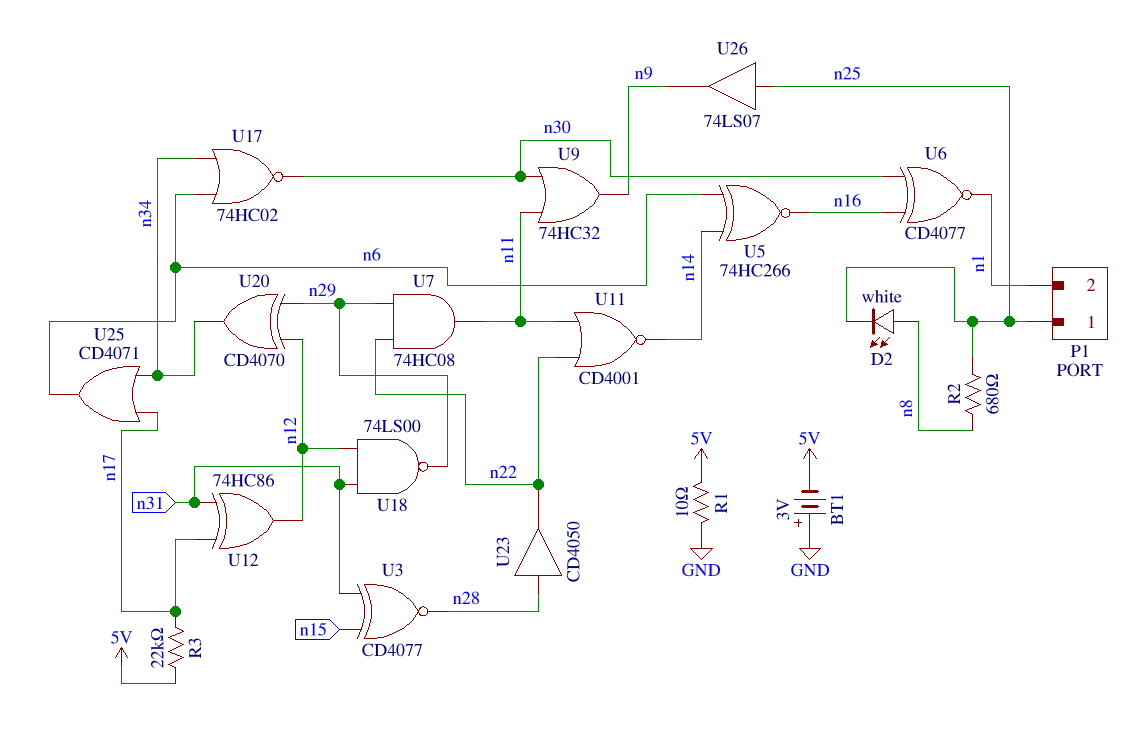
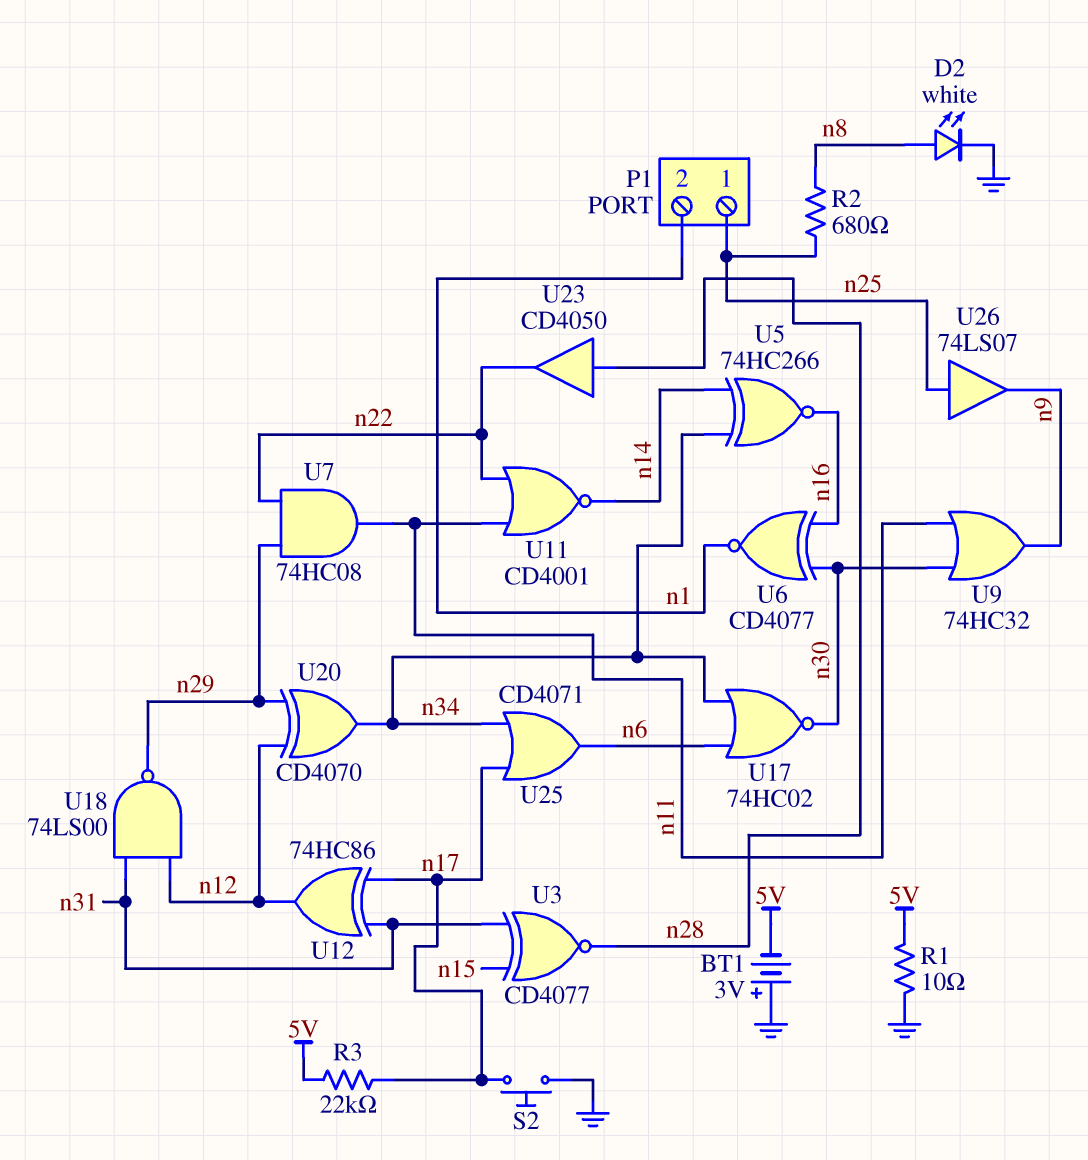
D2: LED white (A n8, K n25) -> LED white (A n8, K GND)
S2: none -> button (GND, n17)
U5: XNOR 74HC266 (in n6, in n14, out n16) -> XNOR 74HC266 (in n14, in n34, out n16)

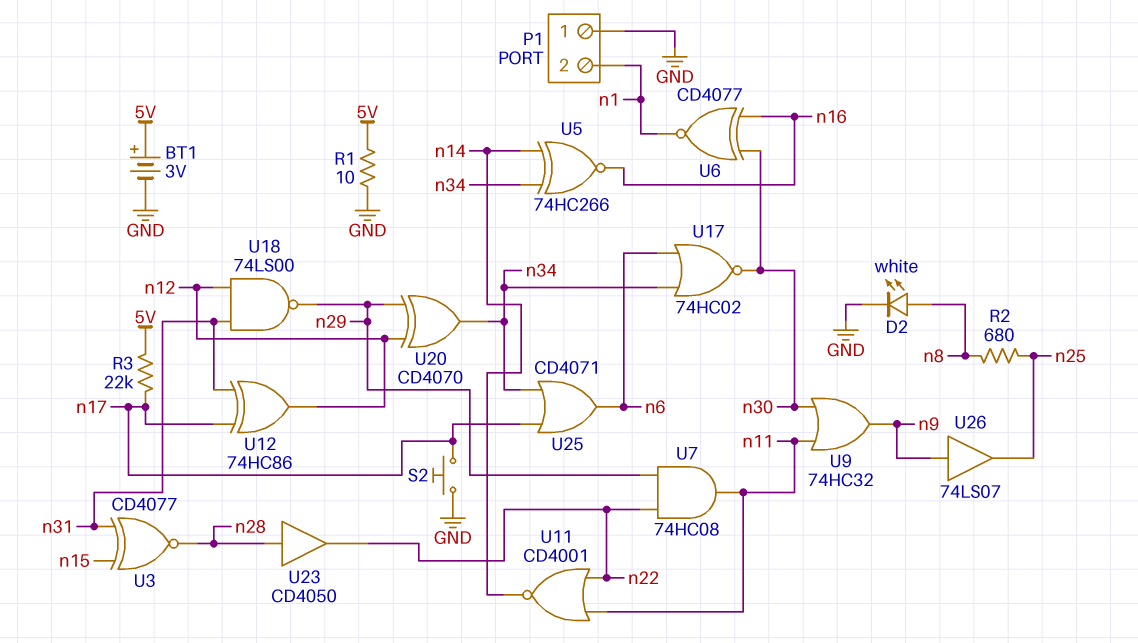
BT1: 3V (plus GND, minus 5V) -> 3V (plus 5V, minus GND)
P1 pin 1: n25 -> GND
U26: buffer 74LS07 (in n25, out n9) -> buffer 74LS07 (in n9, out n25)

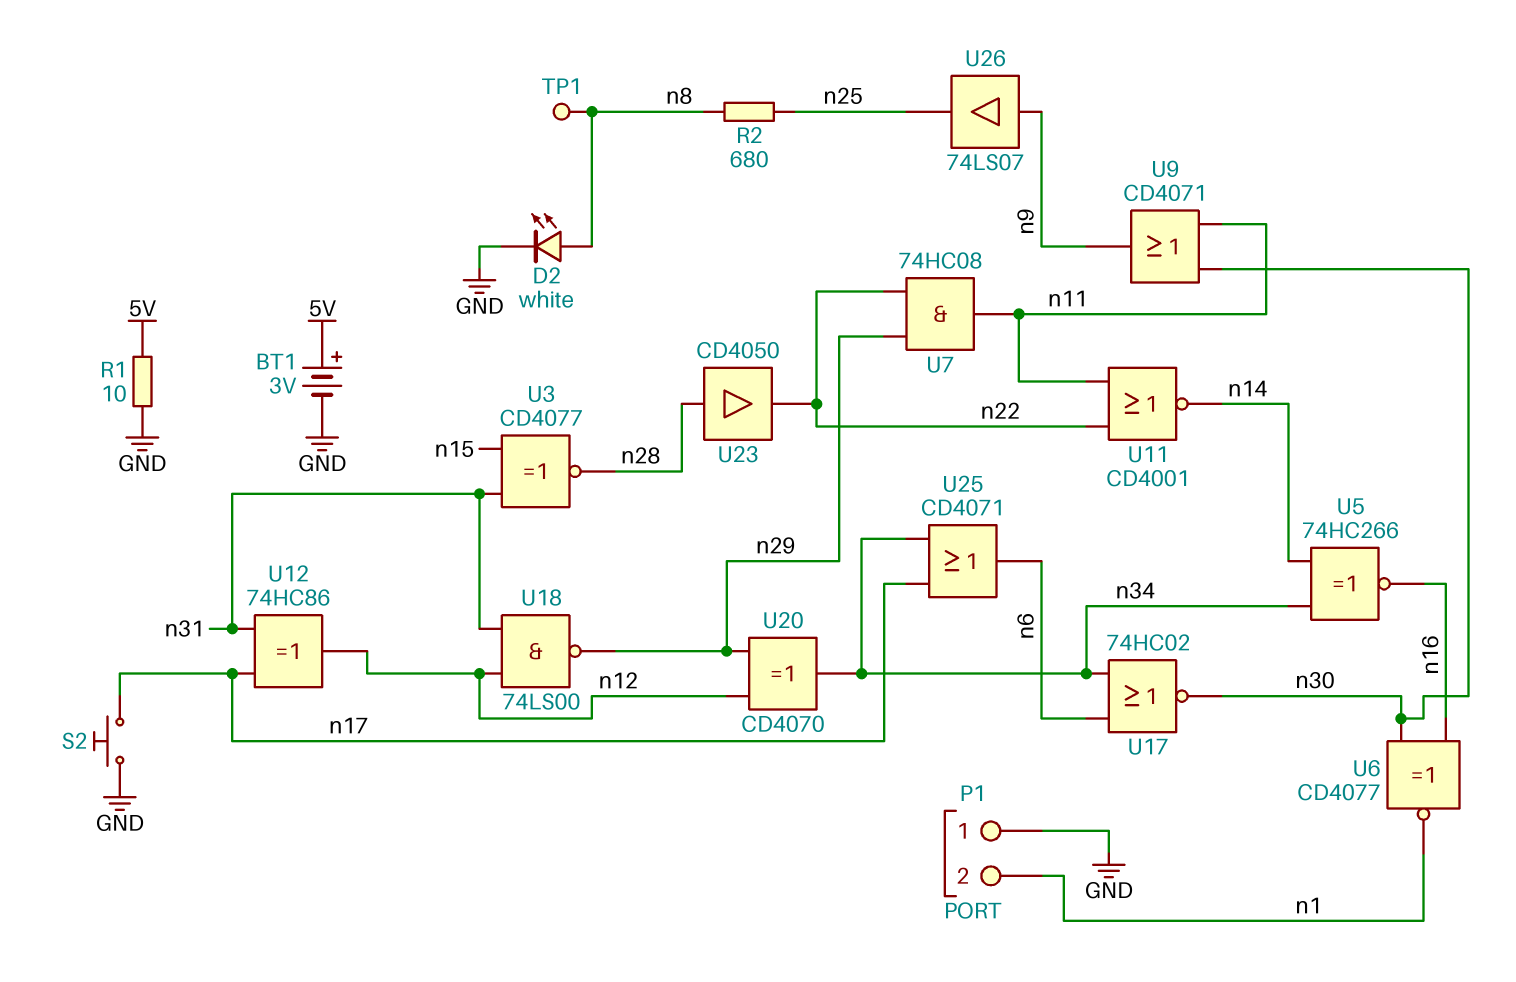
R3: 22k (5V, n17) -> none
TP1: none -> test point (n8)
U9: OR 74HC32 (in n11, in n30, out n9) -> OR CD4071 (in n11, in n30, out n9)

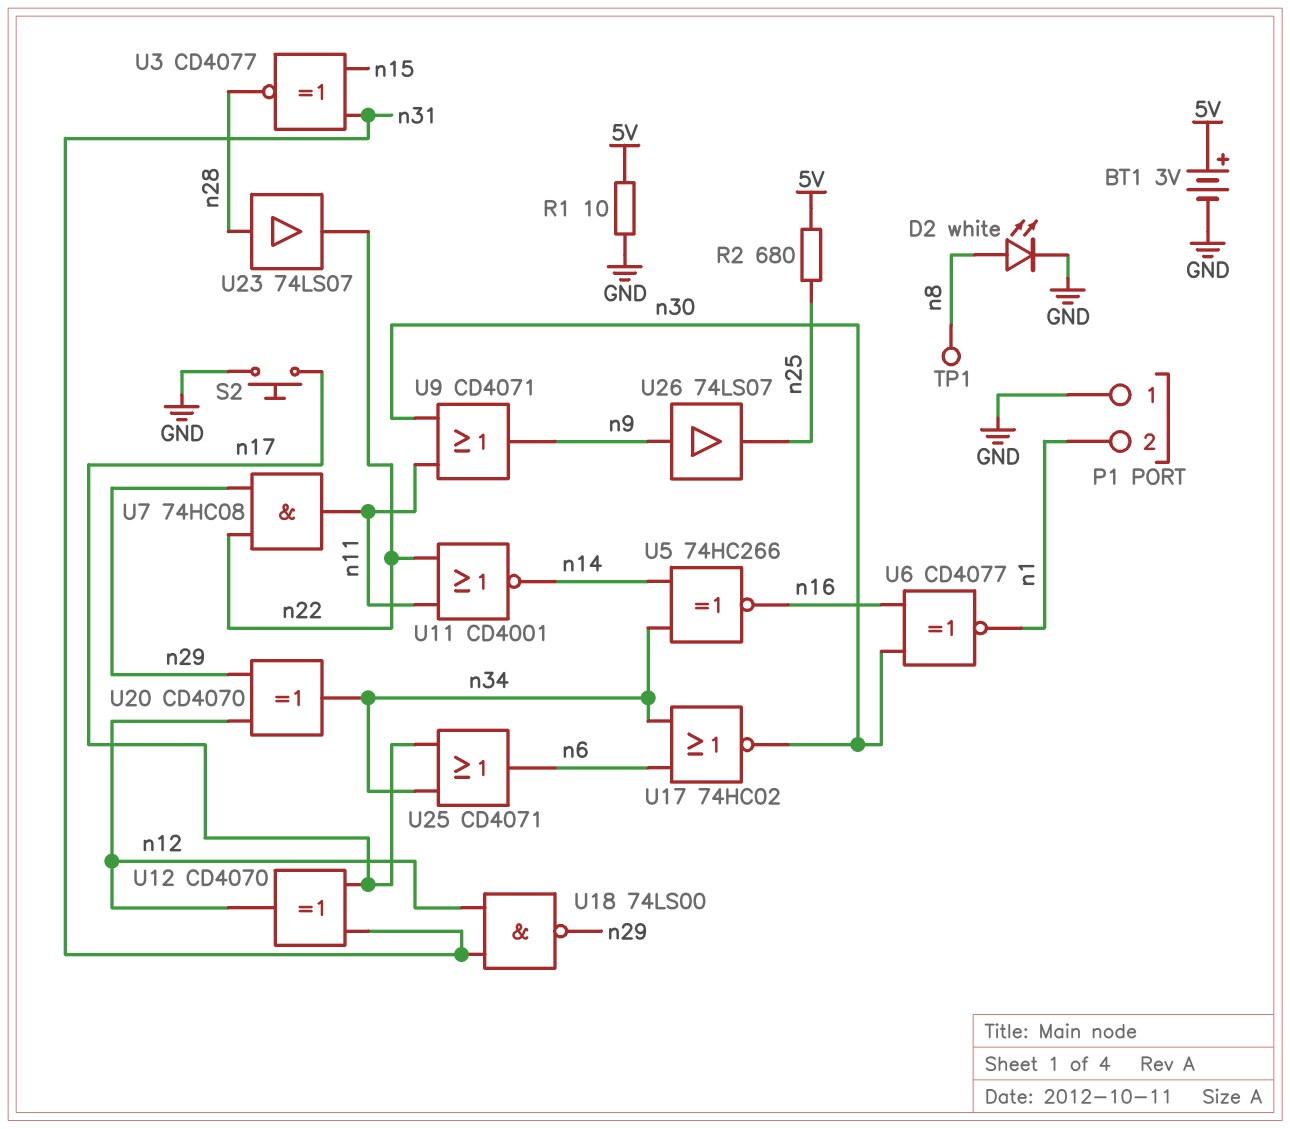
R2: 680 (n8, n25) -> 680 (5V, n25)
U12: XOR 74HC86 (in n17, in n31, out n12) -> XOR CD4070 (in n17, in n31, out n12)
U23: buffer CD4050 (in n28, out n22) -> buffer 74LS07 (in n28, out n22)

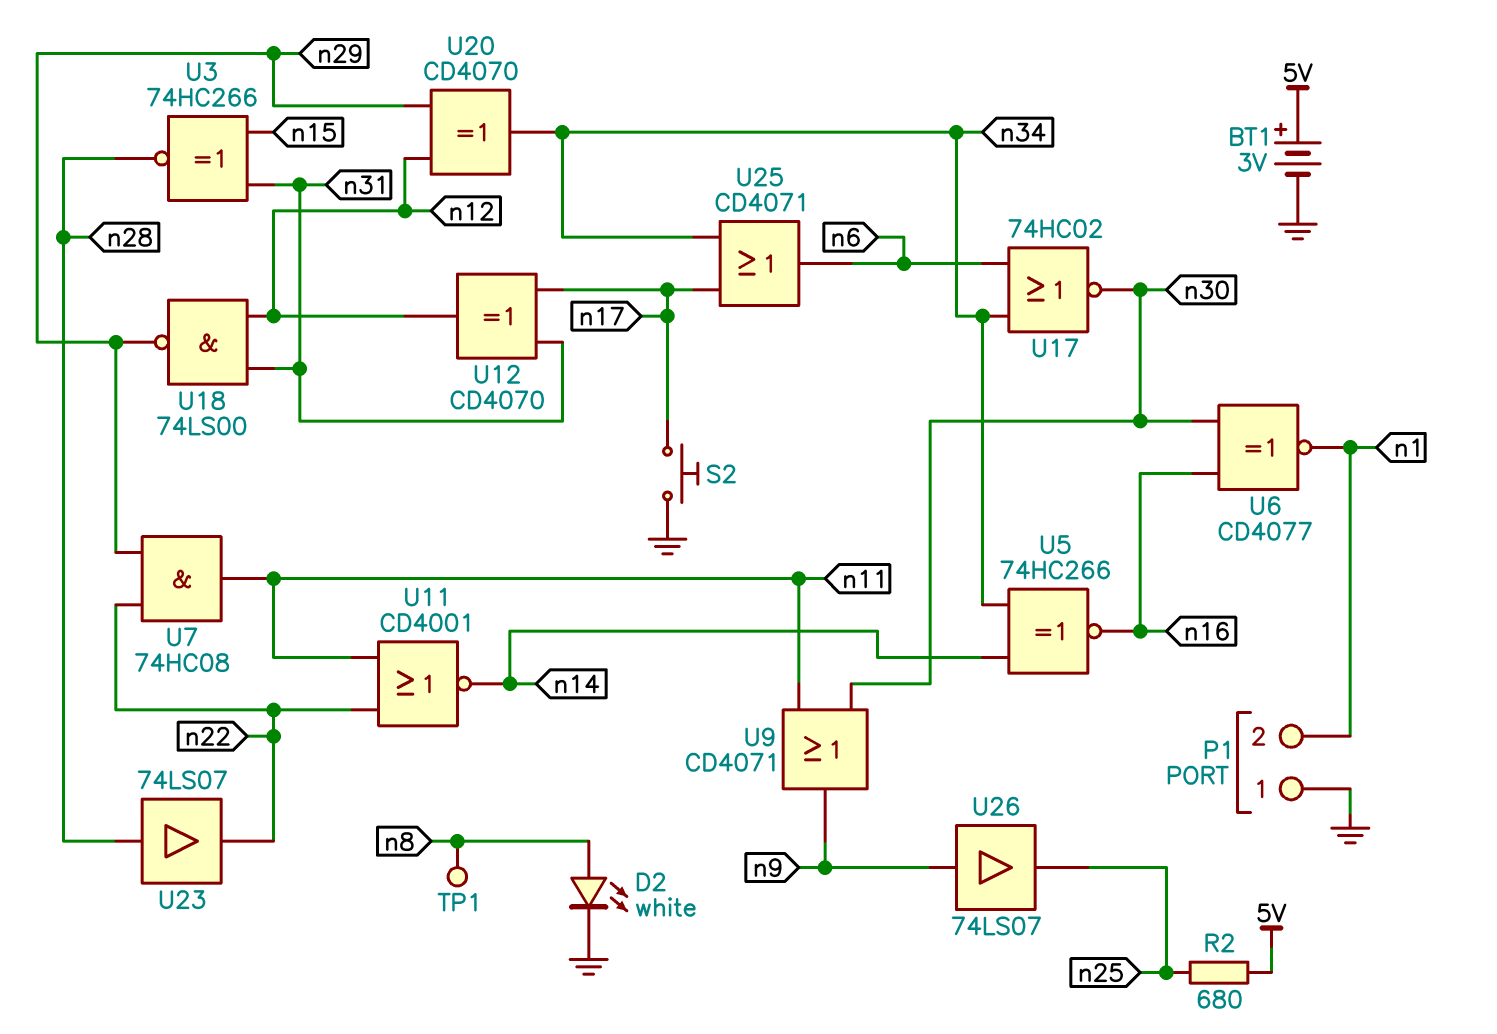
R1: 10 (5V, GND) -> none
U3: XNOR CD4077 (in n15, in n31, out n28) -> XNOR 74HC266 (in n15, in n31, out n28)

